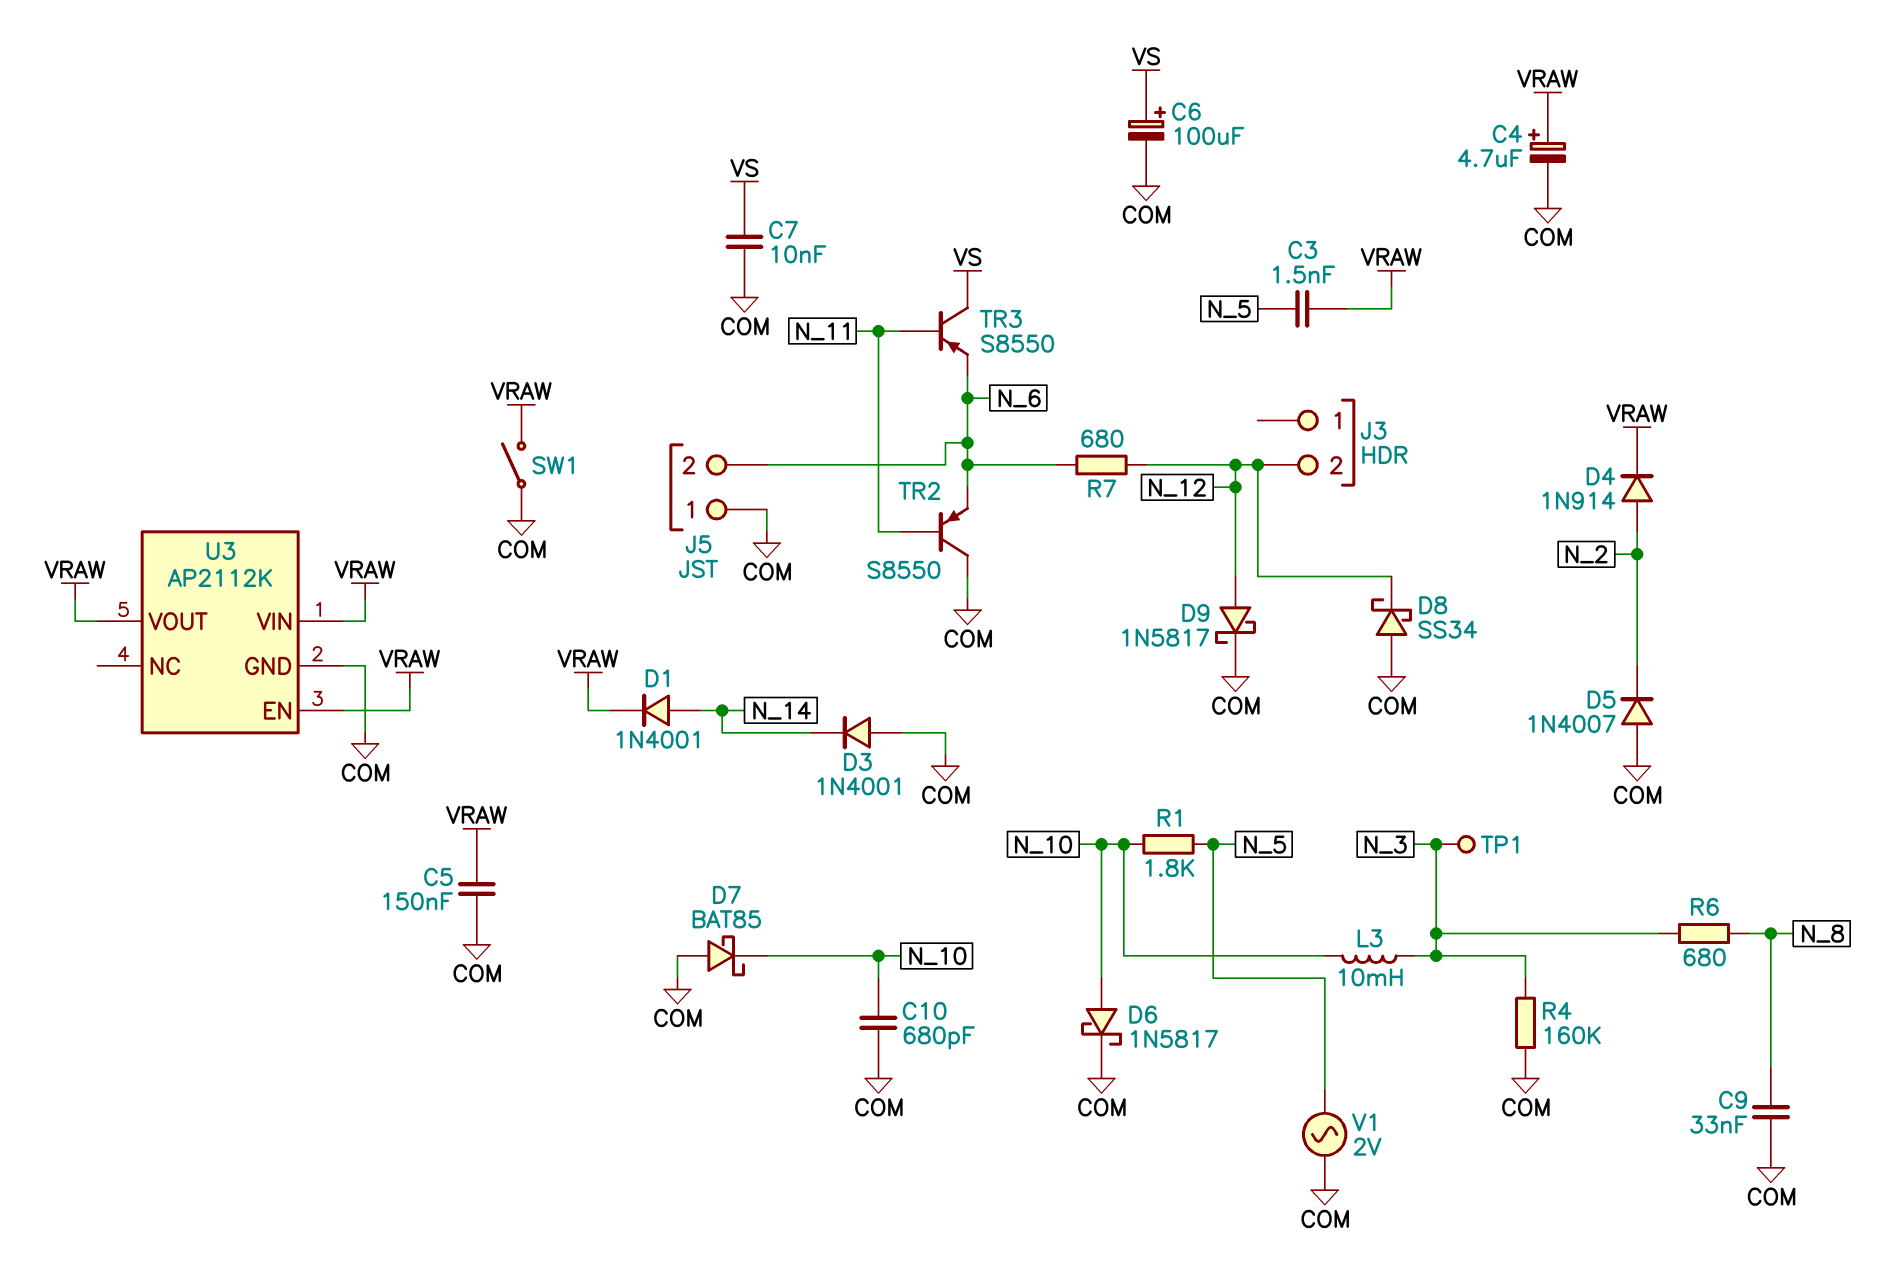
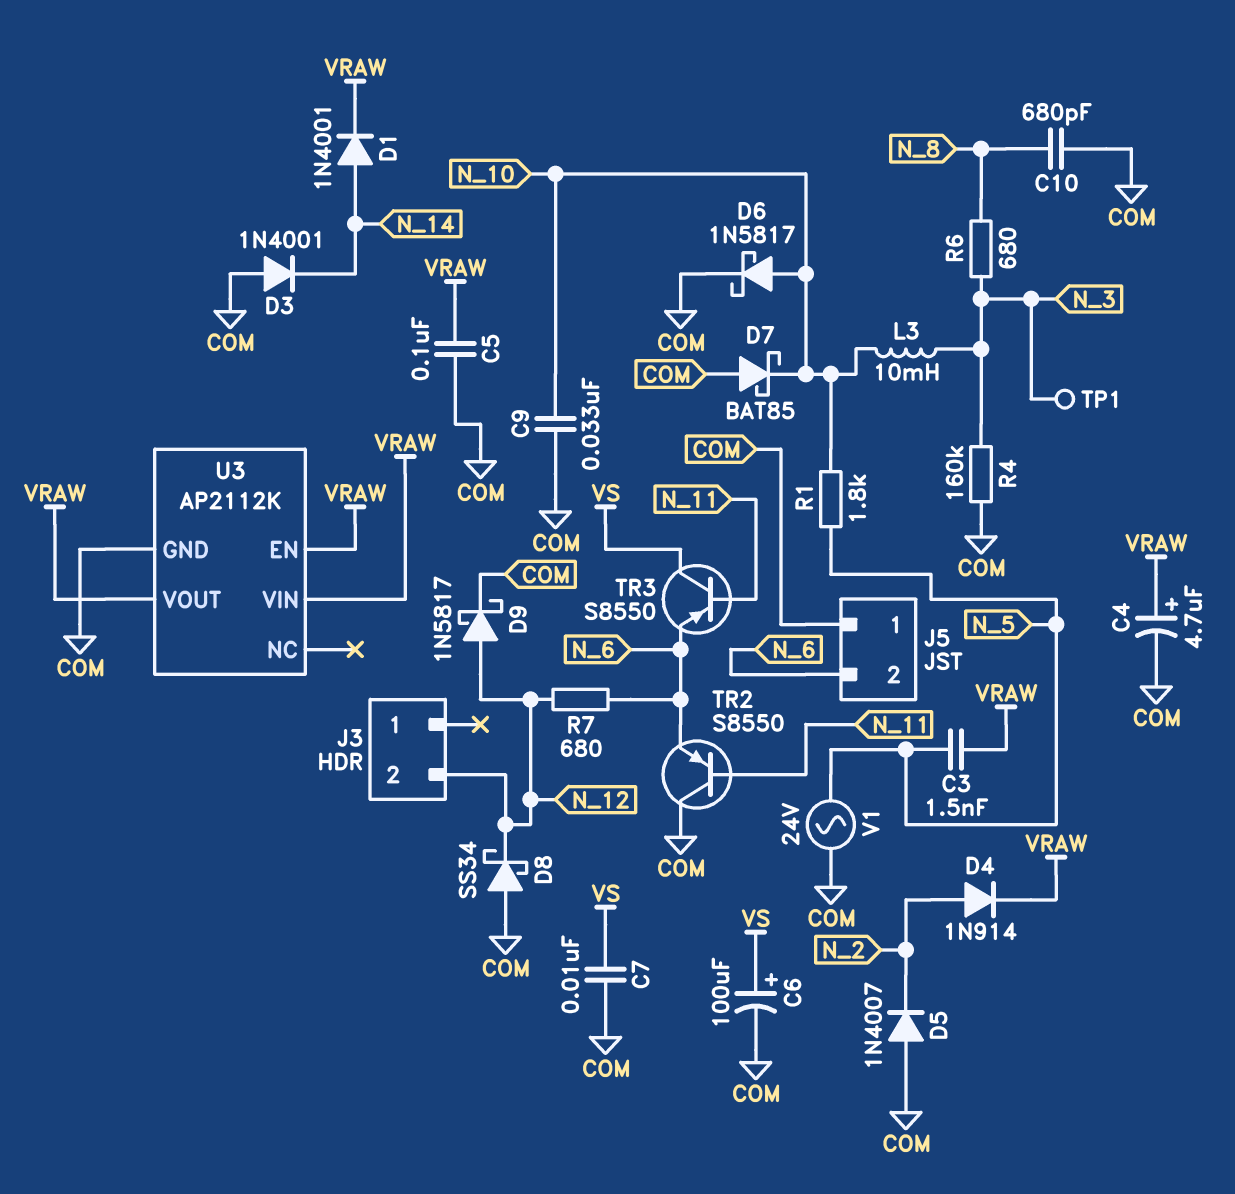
C5: 150nF (COM, VRAW) -> 100nF (COM, VRAW)
C9: 33nF (COM, N_8) -> 33nF (COM, N_10)
C10: 680pF (COM, N_10) -> 680pF (COM, N_8)
SW1: switch (COM, VRAW) -> none
V1: AC 2V (COM, N_5) -> AC 24V (COM, N_5)

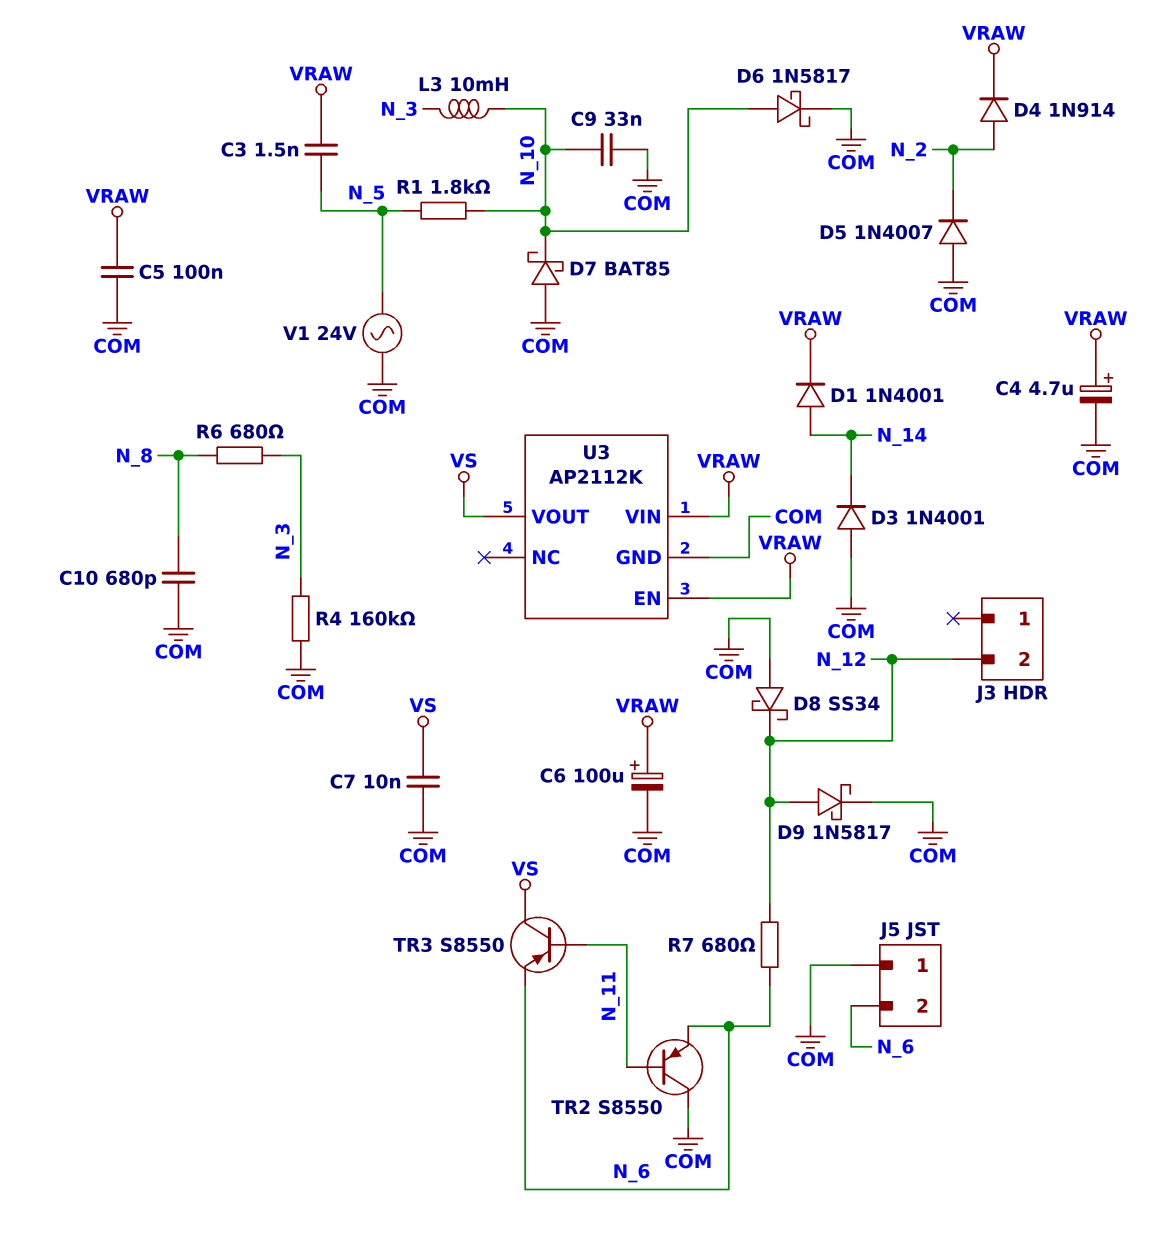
C6: 100uF (plus VS, minus COM) -> 100uF (plus VRAW, minus COM)
TP1: test point (N_3) -> none
U3 pin VOUT: VRAW -> VS

